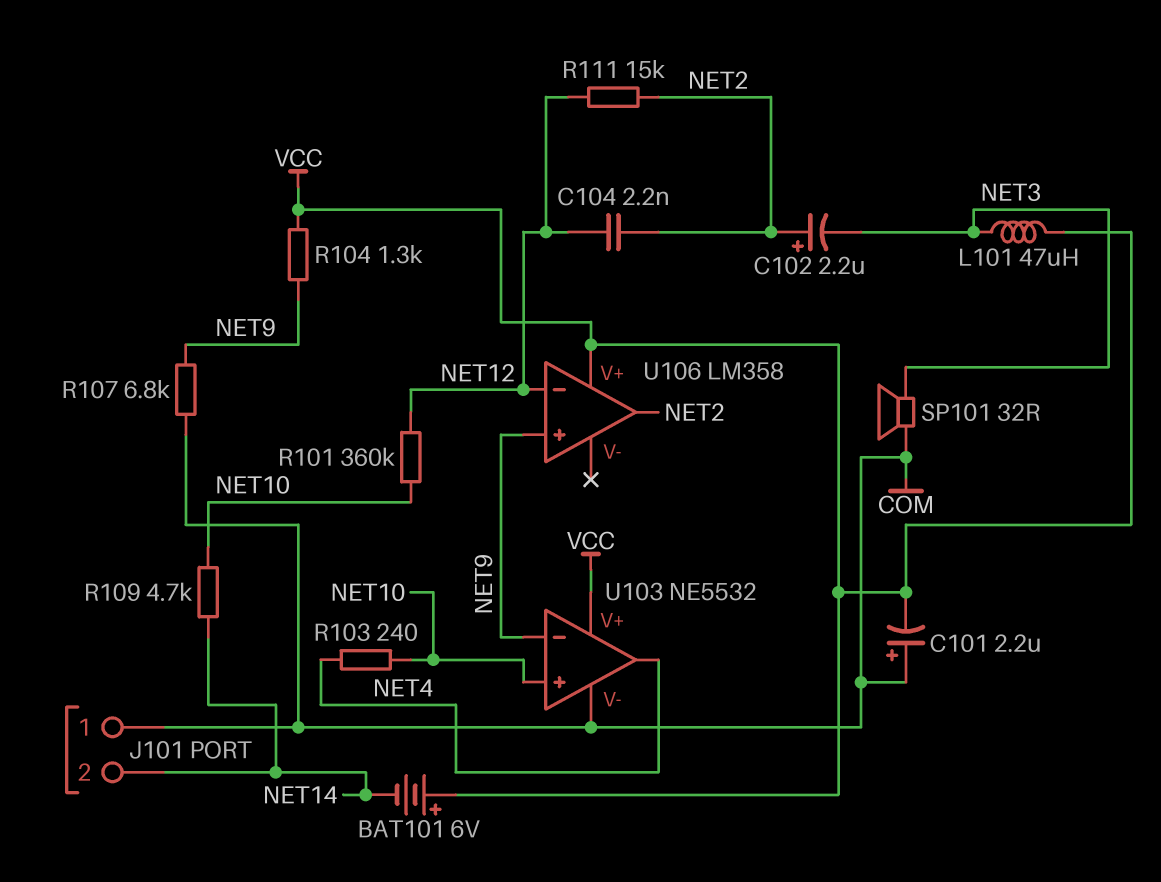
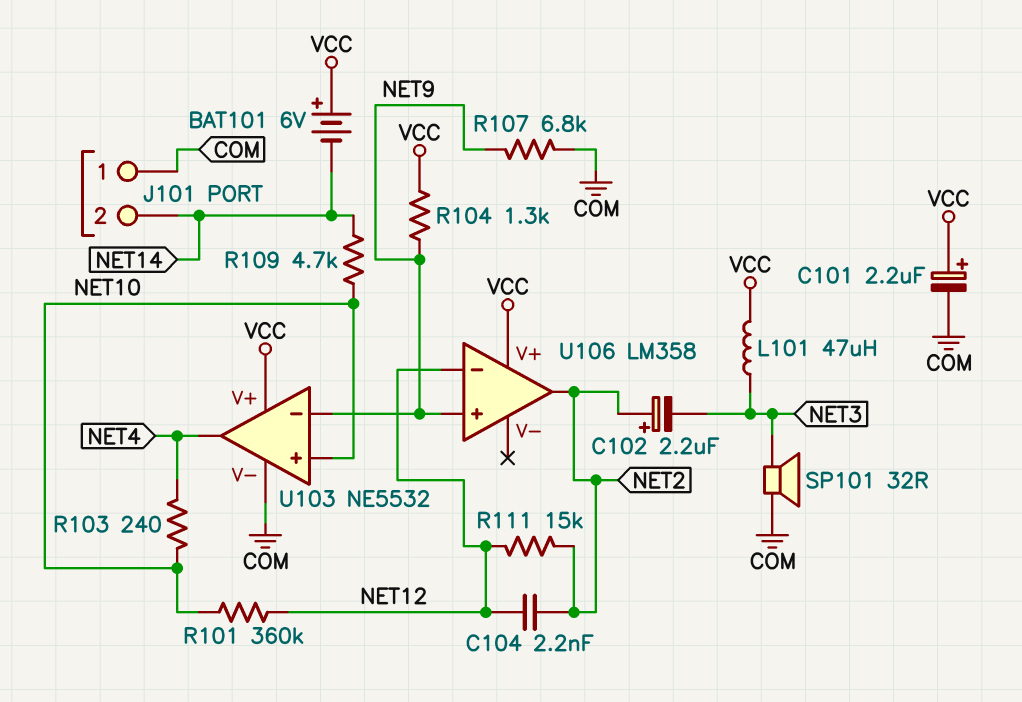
C101: 2.2uF (plus COM, minus VCC) -> 2.2uF (plus VCC, minus COM)

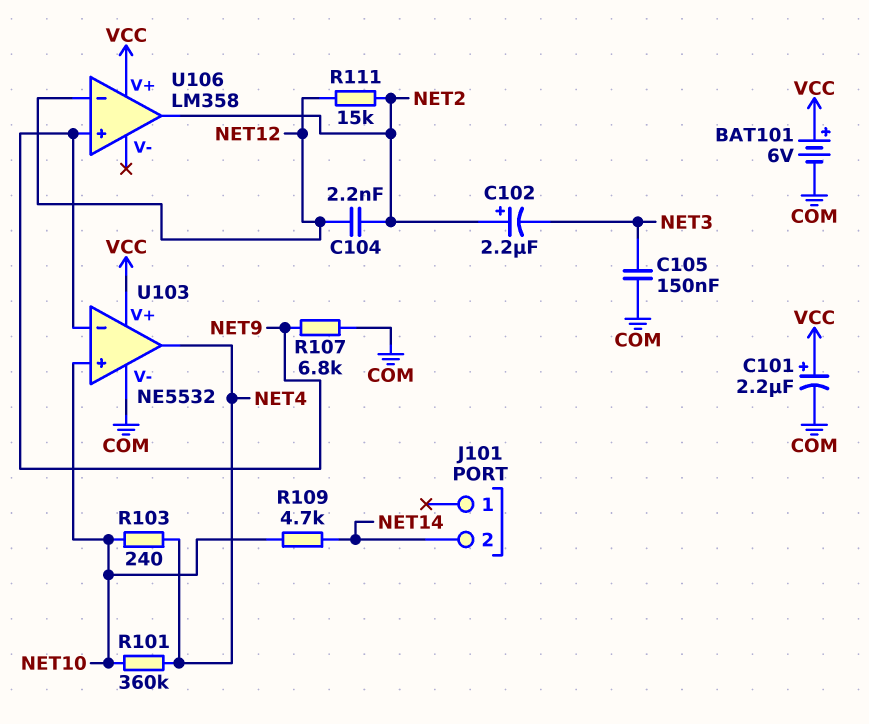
BAT101: 6V (plus VCC, minus NET14) -> 6V (plus VCC, minus COM)
C105: none -> 150nF (COM, NET3)
J101 pin 1: COM -> none
L101: 47uH (NET3, VCC) -> none
R101: 360k (NET10, NET12) -> 360k (NET4, NET10)
R104: 1.3k (NET9, VCC) -> none
SP101: speaker 32R (COM, NET3) -> none

